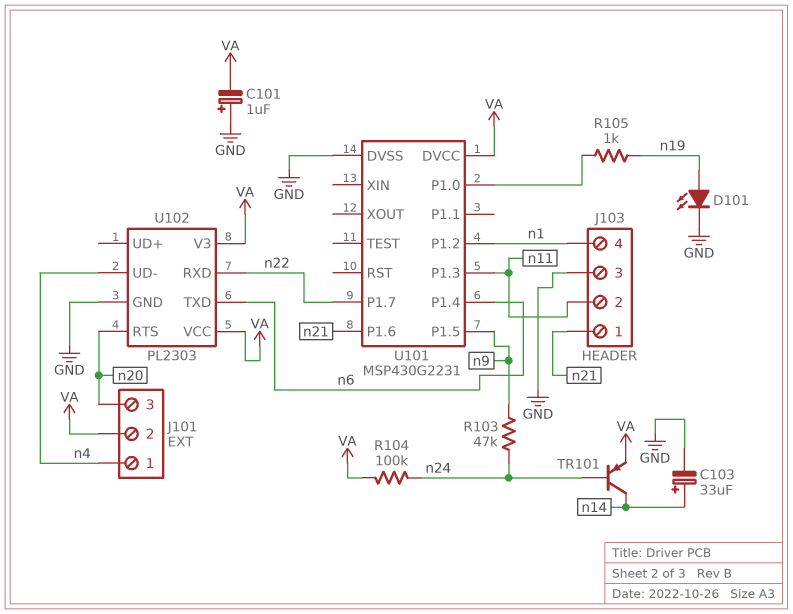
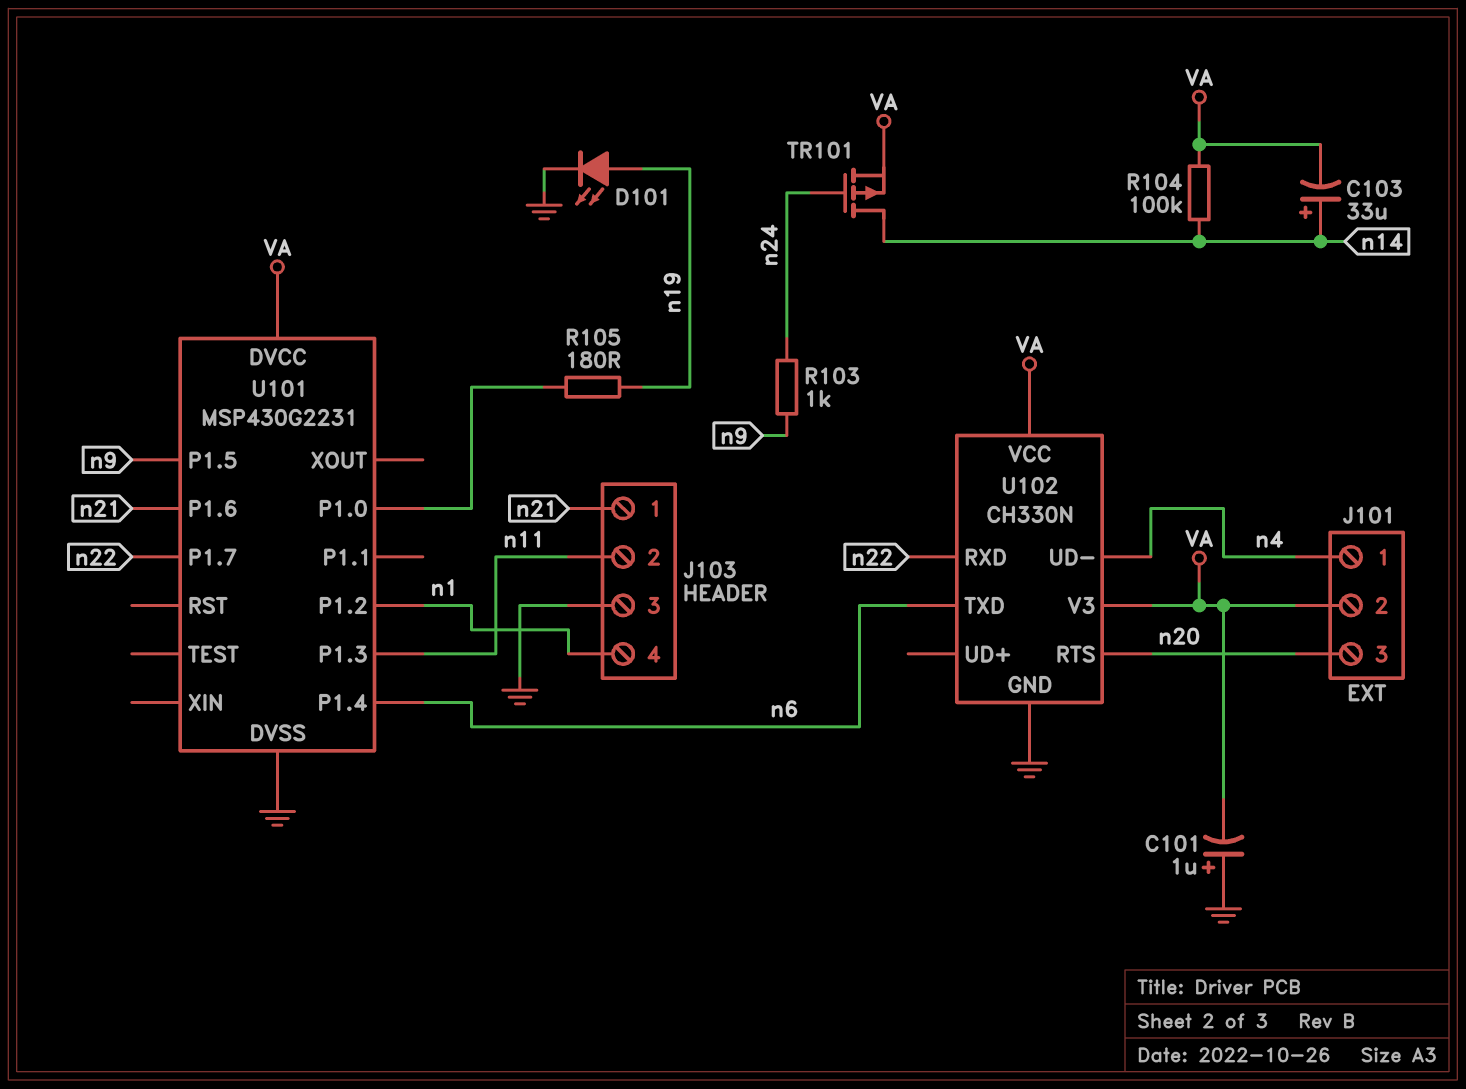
C103: 33uF (plus n14, minus GND) -> 33uF (plus n14, minus VA)
R103: 47k (n9, n24) -> 1k (n9, n24)
R104: 100k (VA, n24) -> 100k (VA, n14)
R105: 1k (U101/P1.0, n19) -> 180 (U101/P1.0, n19)
TR101: PNP (B n24, C n14, E VA) -> PMOS (G n24, D n14, S VA)
U102: PL2303 -> CH330N

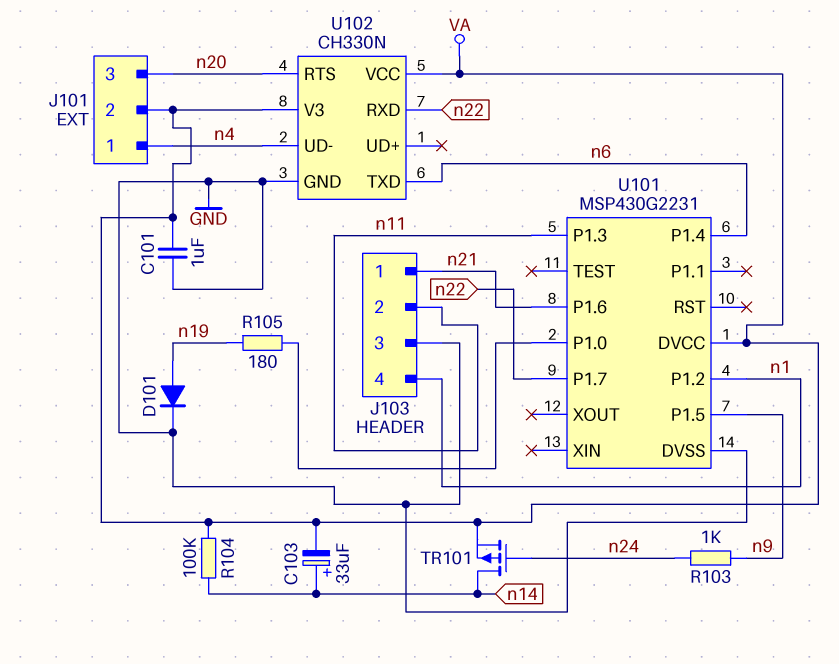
C101: 1uF (plus GND, minus VA) -> 1uF (GND, VA)
D101: LED (A n19, K GND) -> diode (A n19, K GND)

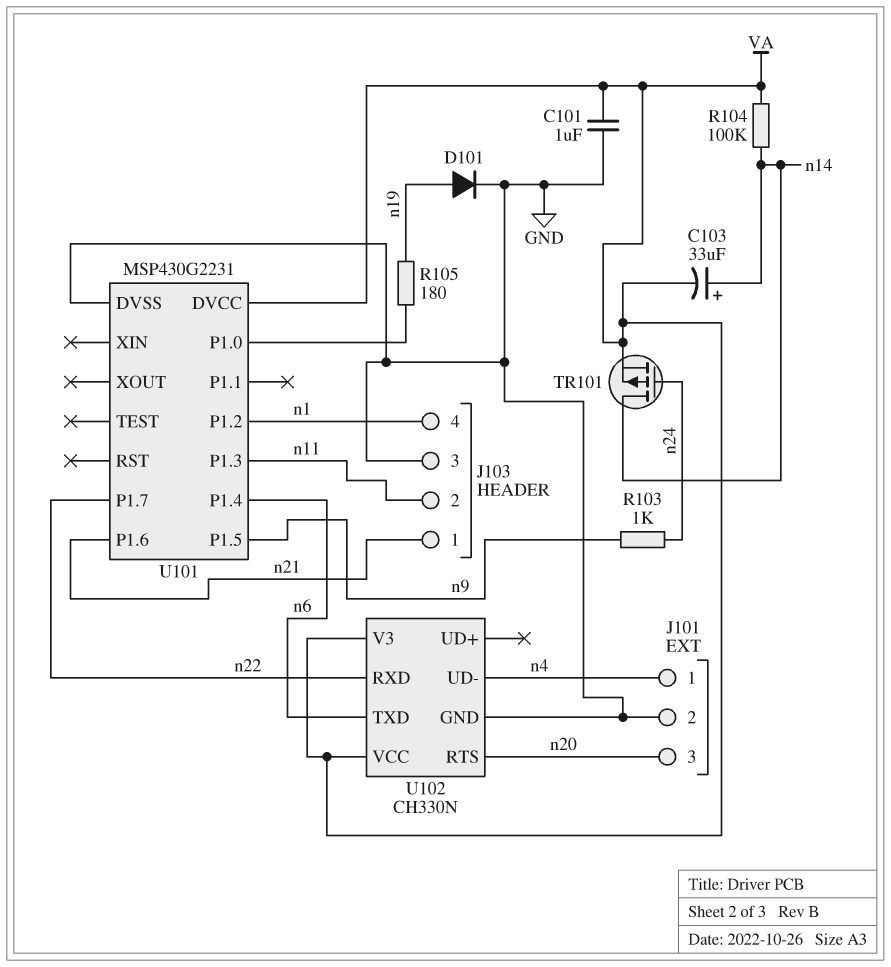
J101 pin 2: VA -> GND

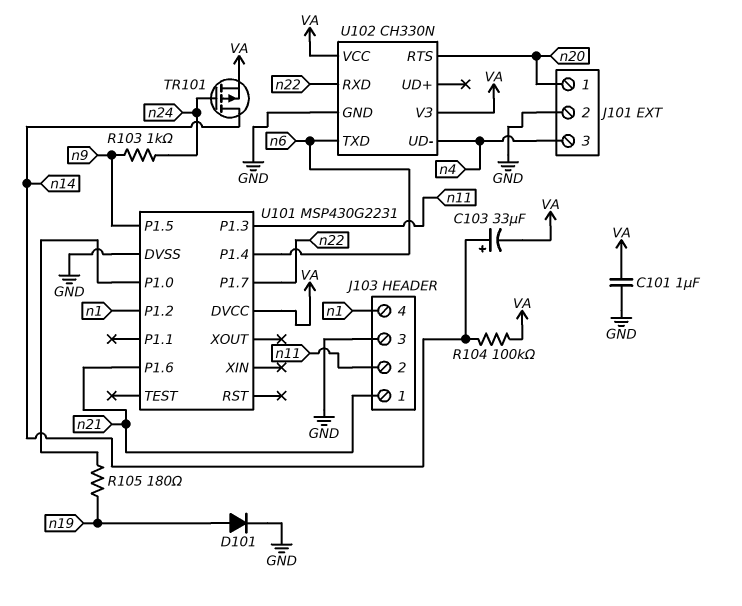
J101 pin 1: n4 -> n20
J101 pin 3: n20 -> n4

